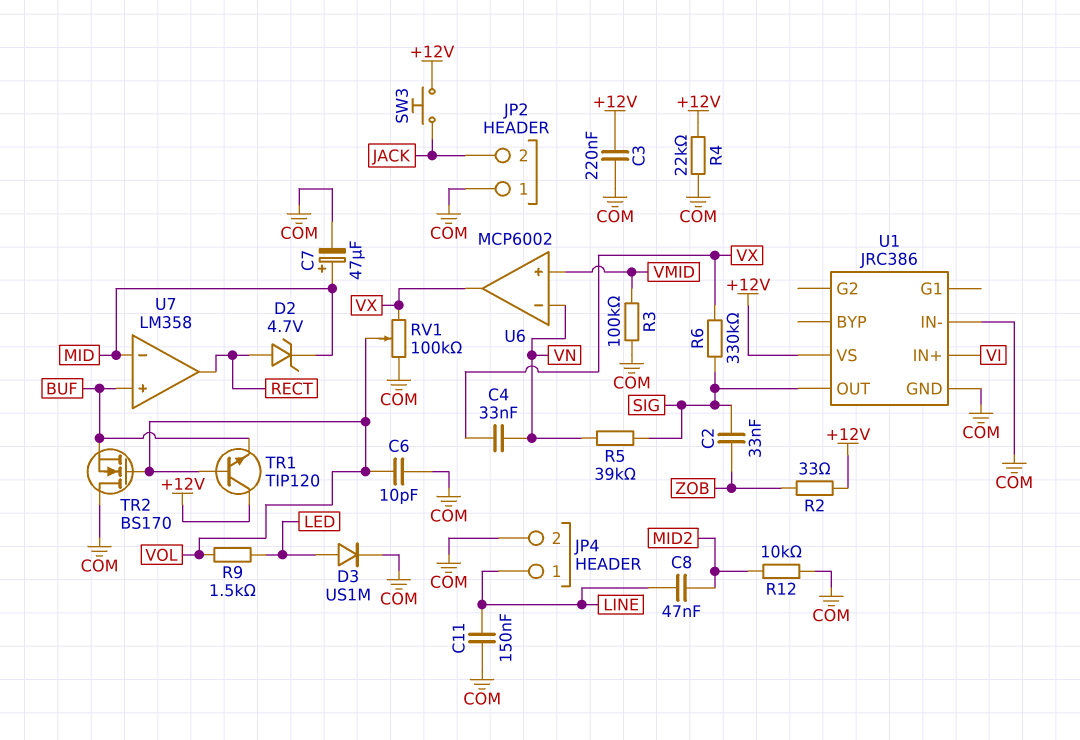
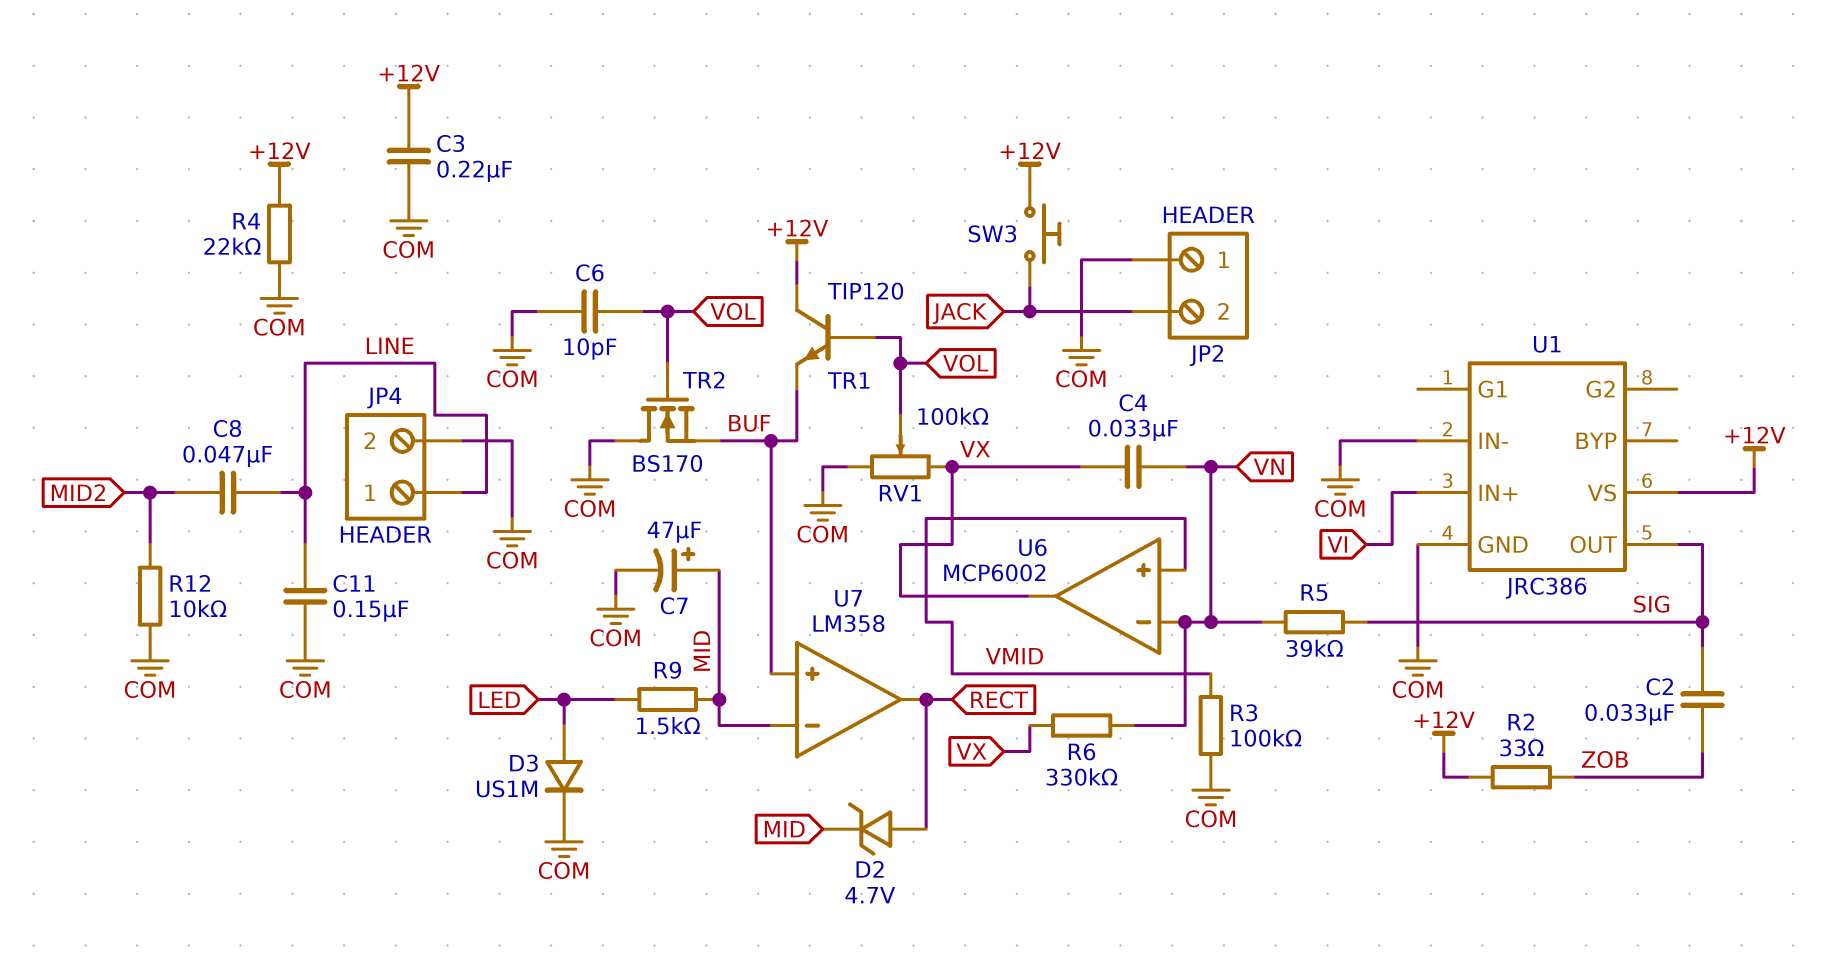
R6: 330k (SIG, VX) -> 330k (VN, VX)
R9: 1.5k (LED, VOL) -> 1.5k (LED, MID)

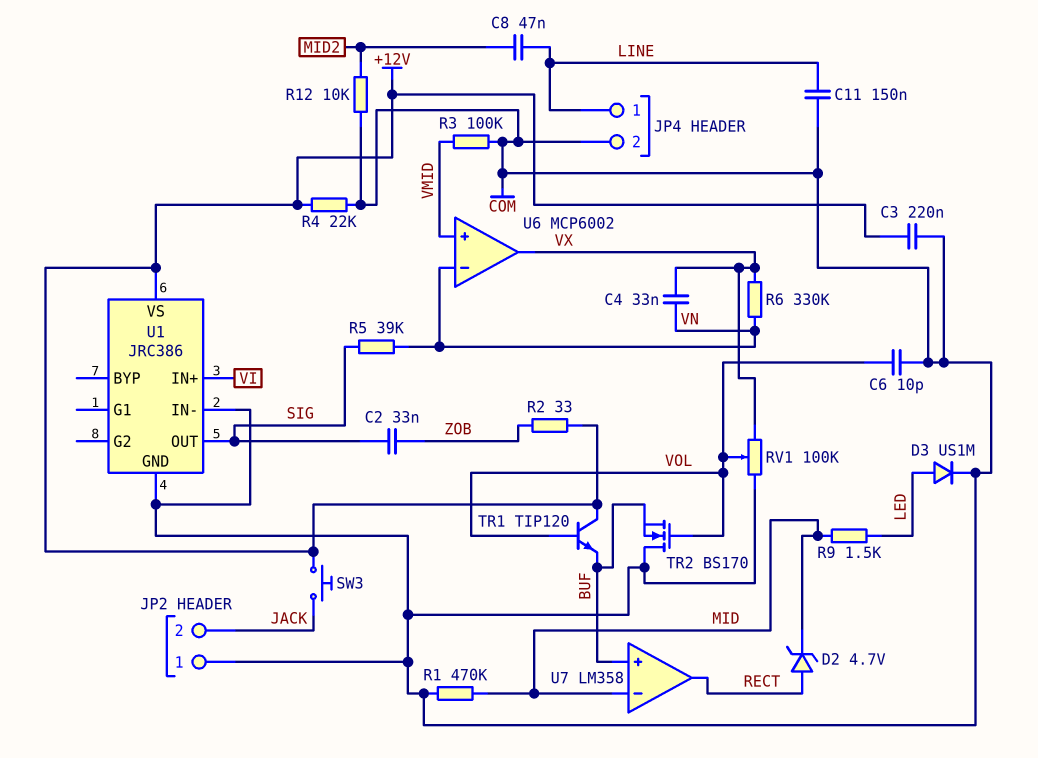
C7: 47uF (plus MID, minus COM) -> none
R1: none -> 470k (COM, MID)

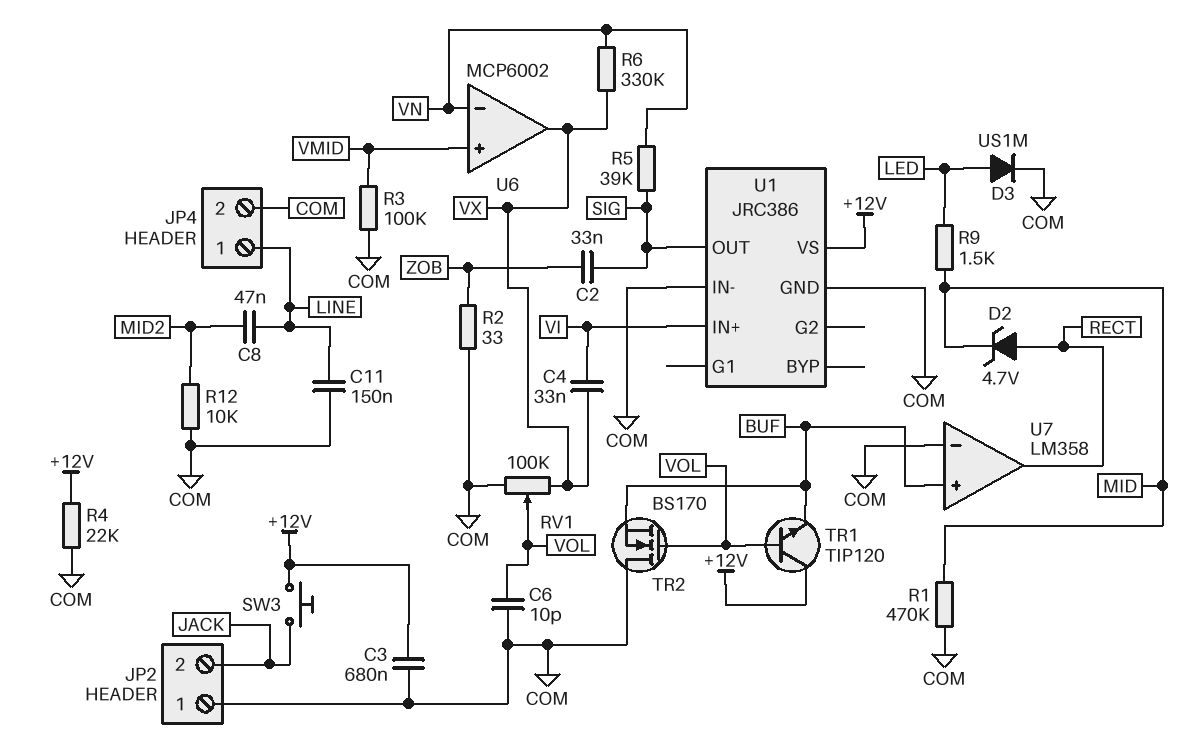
C3: 220nF (+12V, COM) -> 680nF (+12V, COM)
C4: 33nF (VN, VX) -> 33nF (VI, VX)
R2: 33 (+12V, ZOB) -> 33 (COM, ZOB)
U7 pin in-: MID -> COM

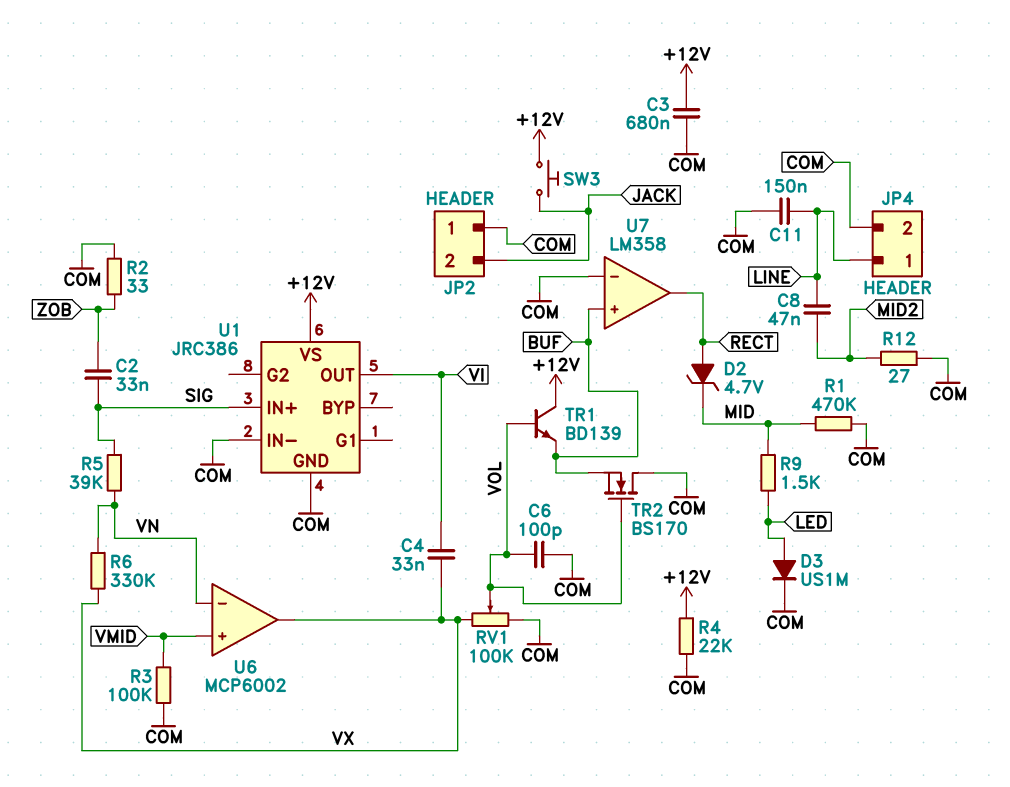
C6: 10pF (COM, VOL) -> 100pF (COM, VOL)
R12: 10k (COM, MID2) -> 27 (COM, MID2)
TR1: NPN TIP120 (B VOL, C +12V, E BUF) -> NPN BD139 (B VOL, C +12V, E BUF)
U1 pin IN+: VI -> SIG
U1 pin OUT: SIG -> VI

